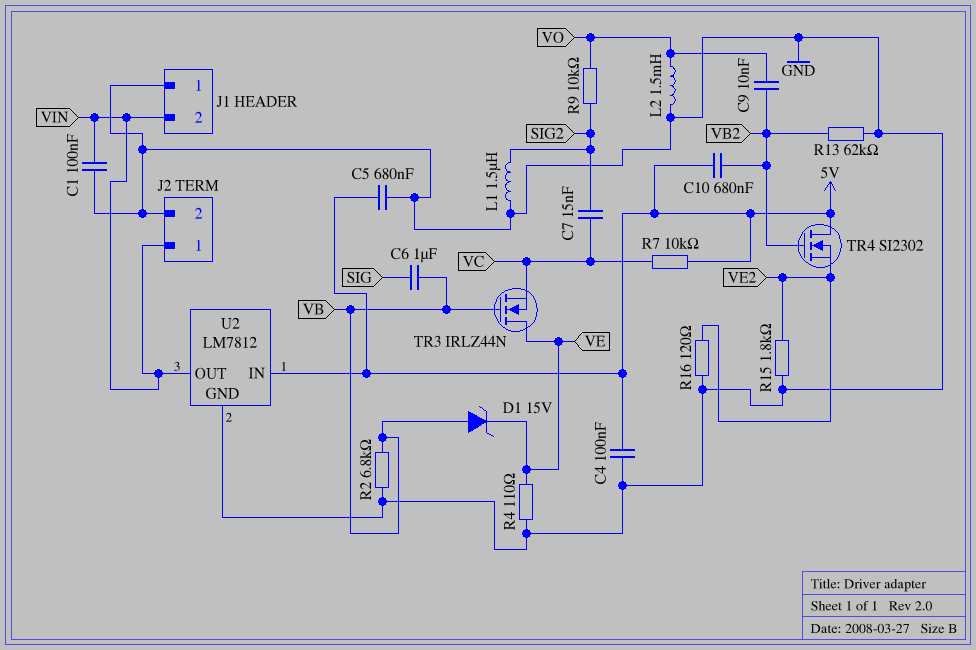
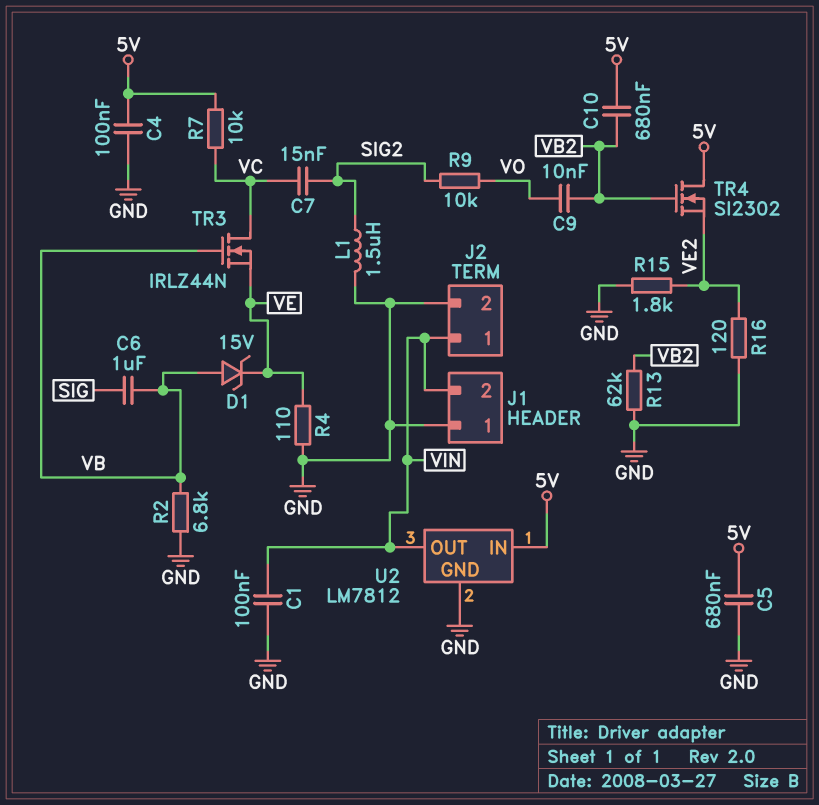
L2: 1.5mH (GND, VO) -> none
TR3: NMOS IRLZ44N (G VB, D VE, S VC) -> NMOS IRLZ44N (G VB, D VC, S VE)

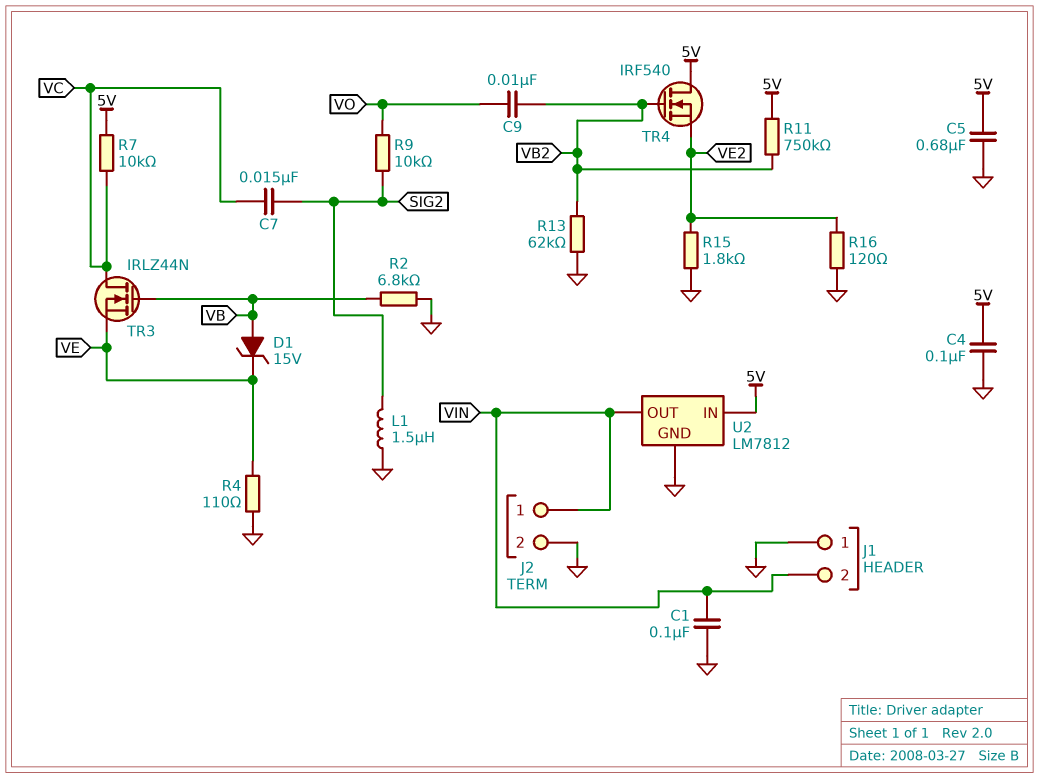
C6: 1uF (SIG, VB) -> none
C10: 680nF (5V, VB2) -> none
R11: none -> 750k (5V, VB2)
TR4: NMOS SI2302 (G VB2, D 5V, S VE2) -> NMOS IRF540 (G VB2, D 5V, S VE2)

